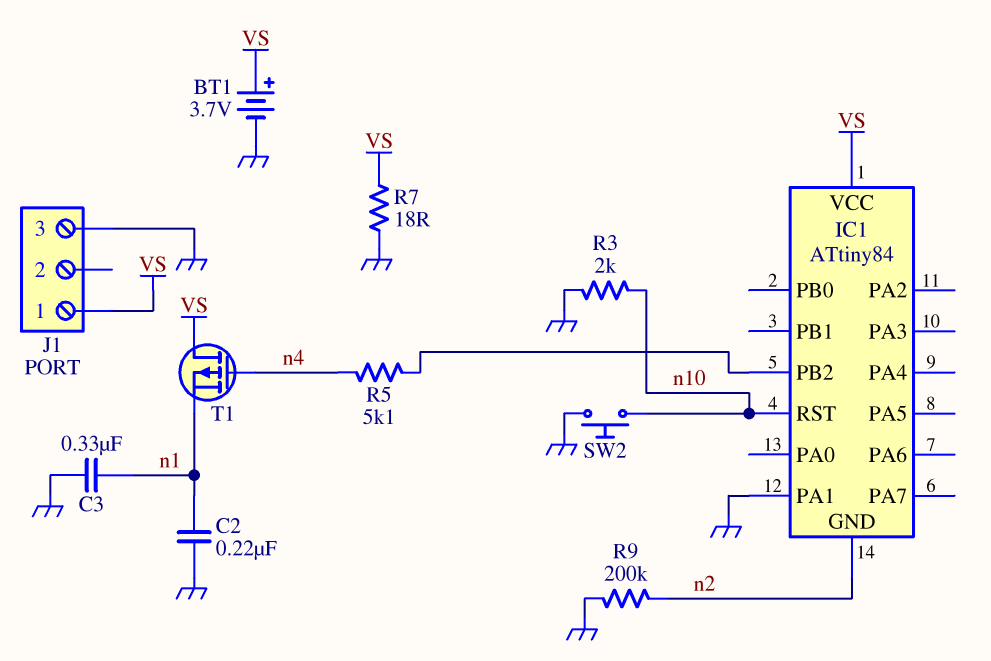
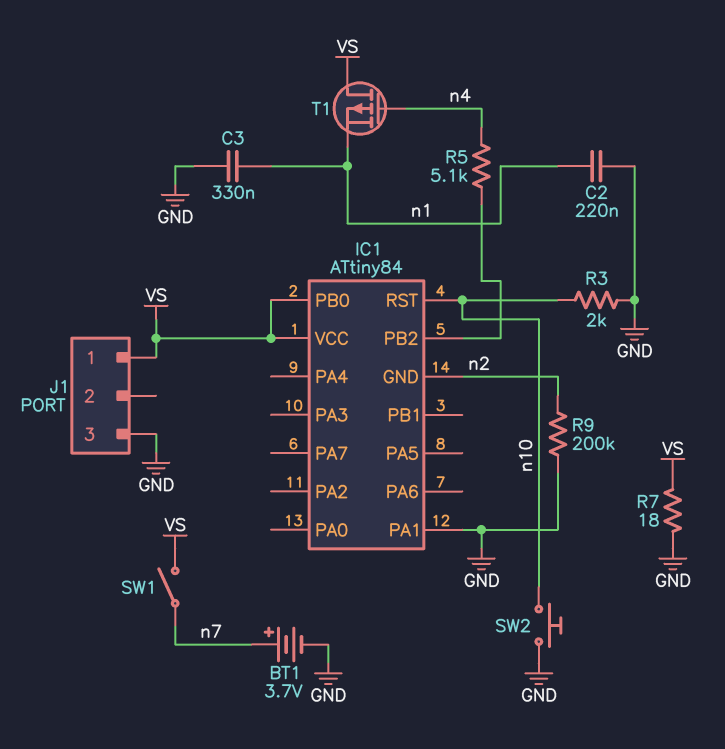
BT1: 3.7V (plus VS, minus GND) -> 3.7V (plus n7, minus GND)
IC1 pin PB0: none -> VS
SW1: none -> switch (VS, n7)

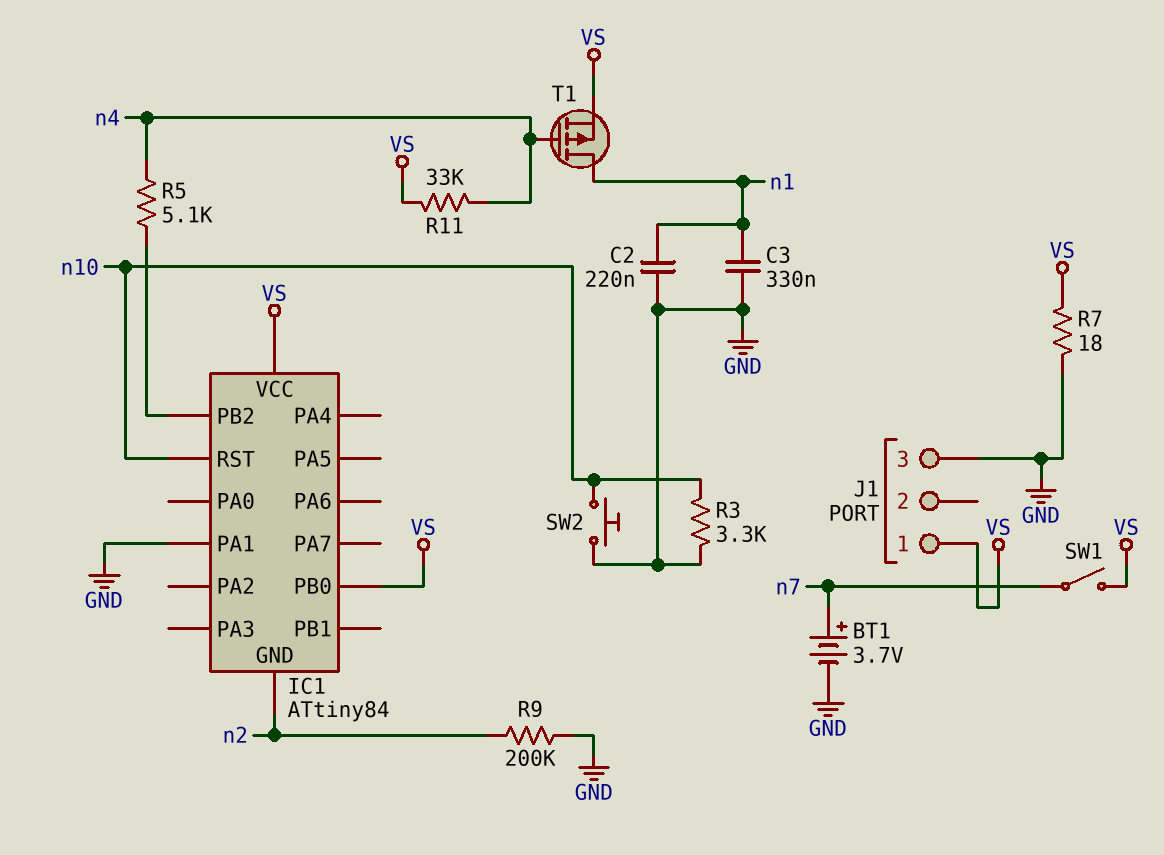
R3: 2k (GND, n10) -> 3.3k (GND, n10)
R11: none -> 33k (VS, n4)
T1: PMOS (G n4, D VS, S n1) -> PMOS (G n4, D n1, S VS)

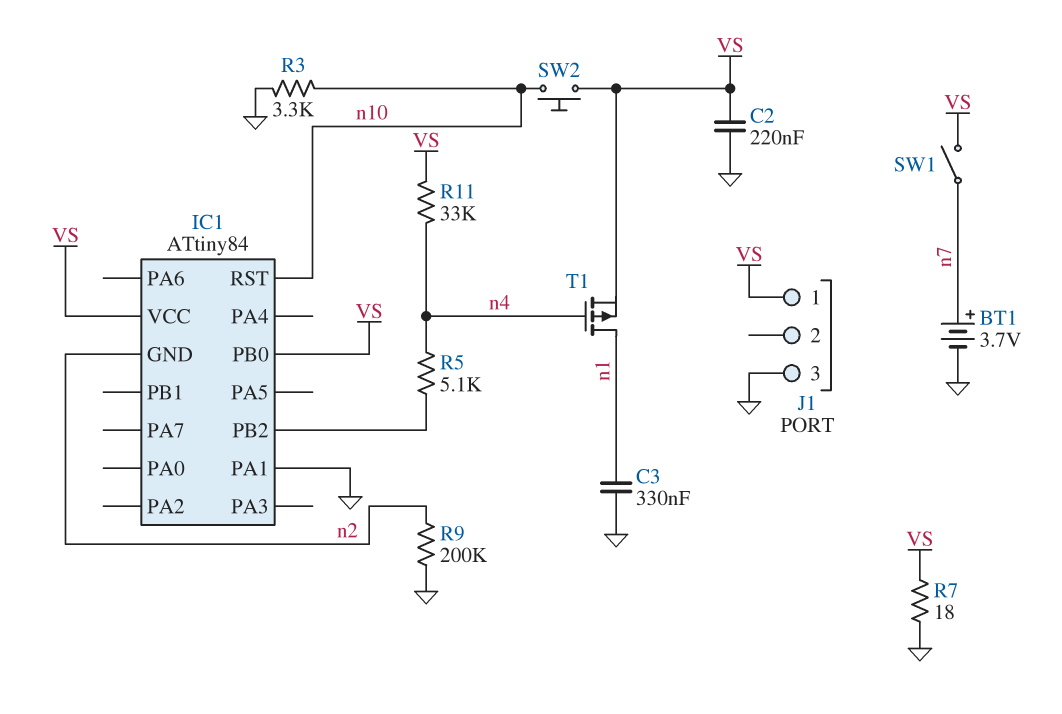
C2: 220nF (GND, n1) -> 220nF (GND, VS)
SW2: button (GND, n10) -> button (VS, n10)

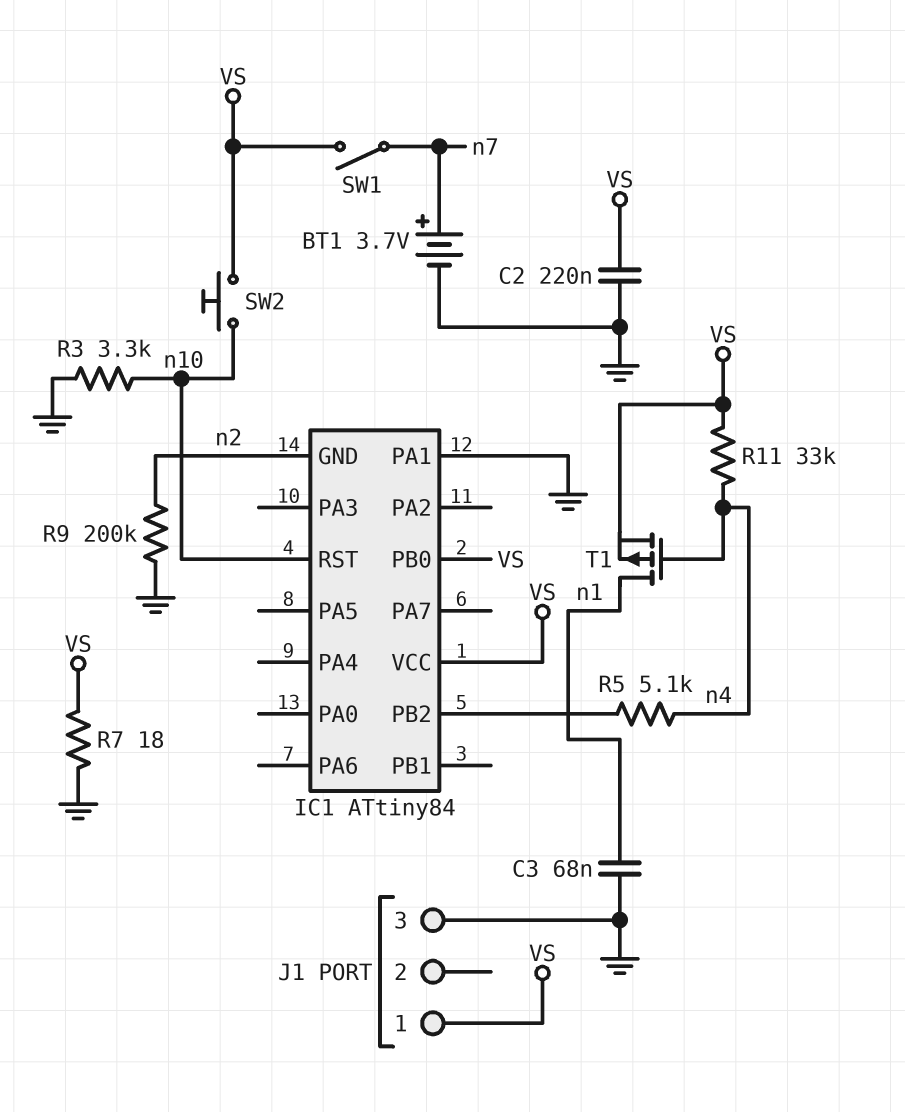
C3: 330nF (GND, n1) -> 68nF (GND, n1)

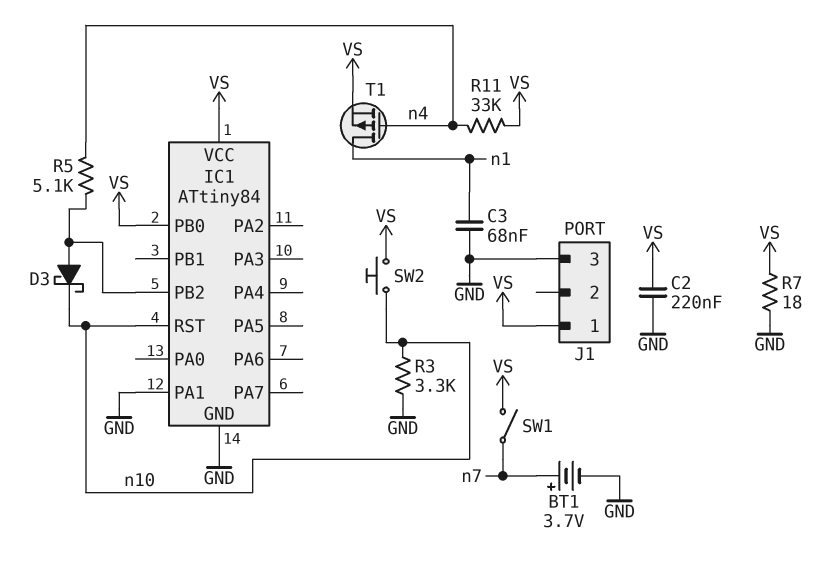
D3: none -> schottky (A IC1/PB2, K n10)
IC1 pin GND: n2 -> GND
R9: 200k (GND, n2) -> none

